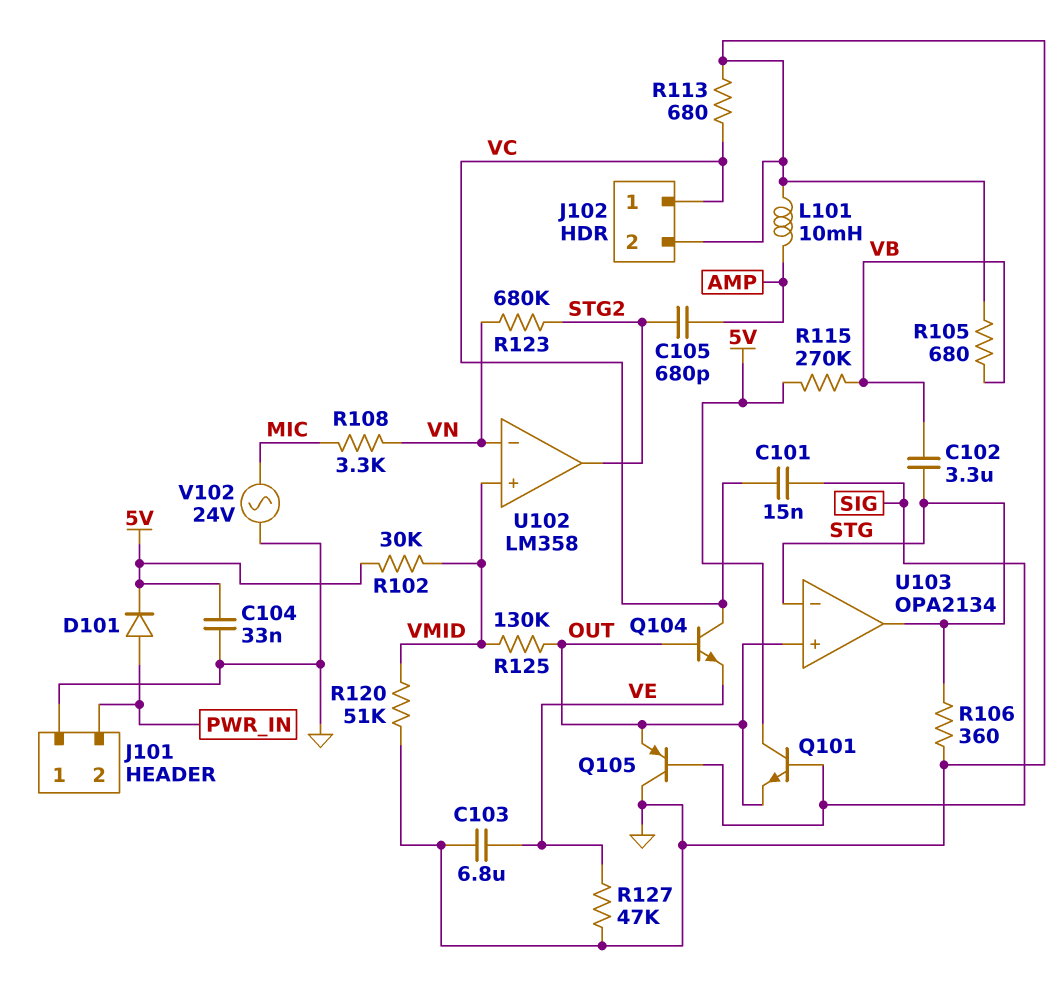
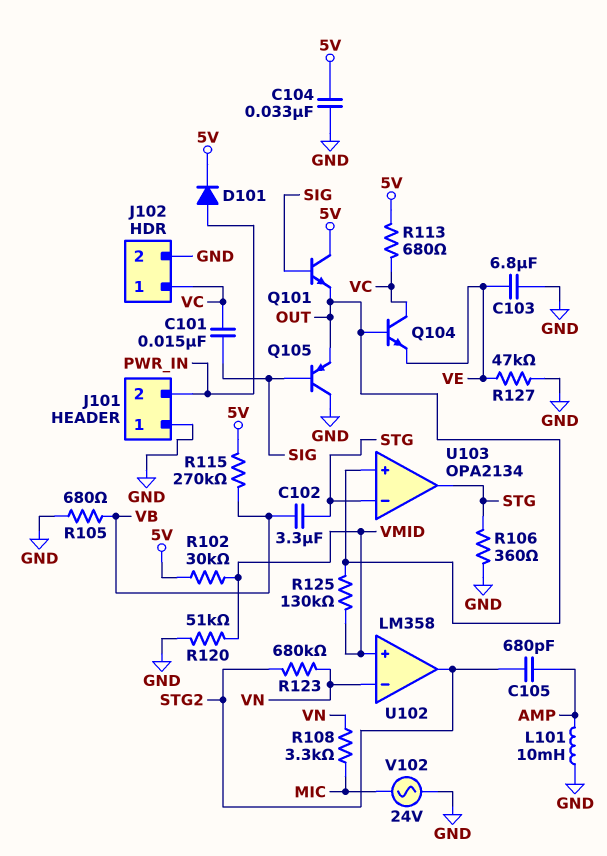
R113: 680 (GND, VC) -> 680 (5V, VC)

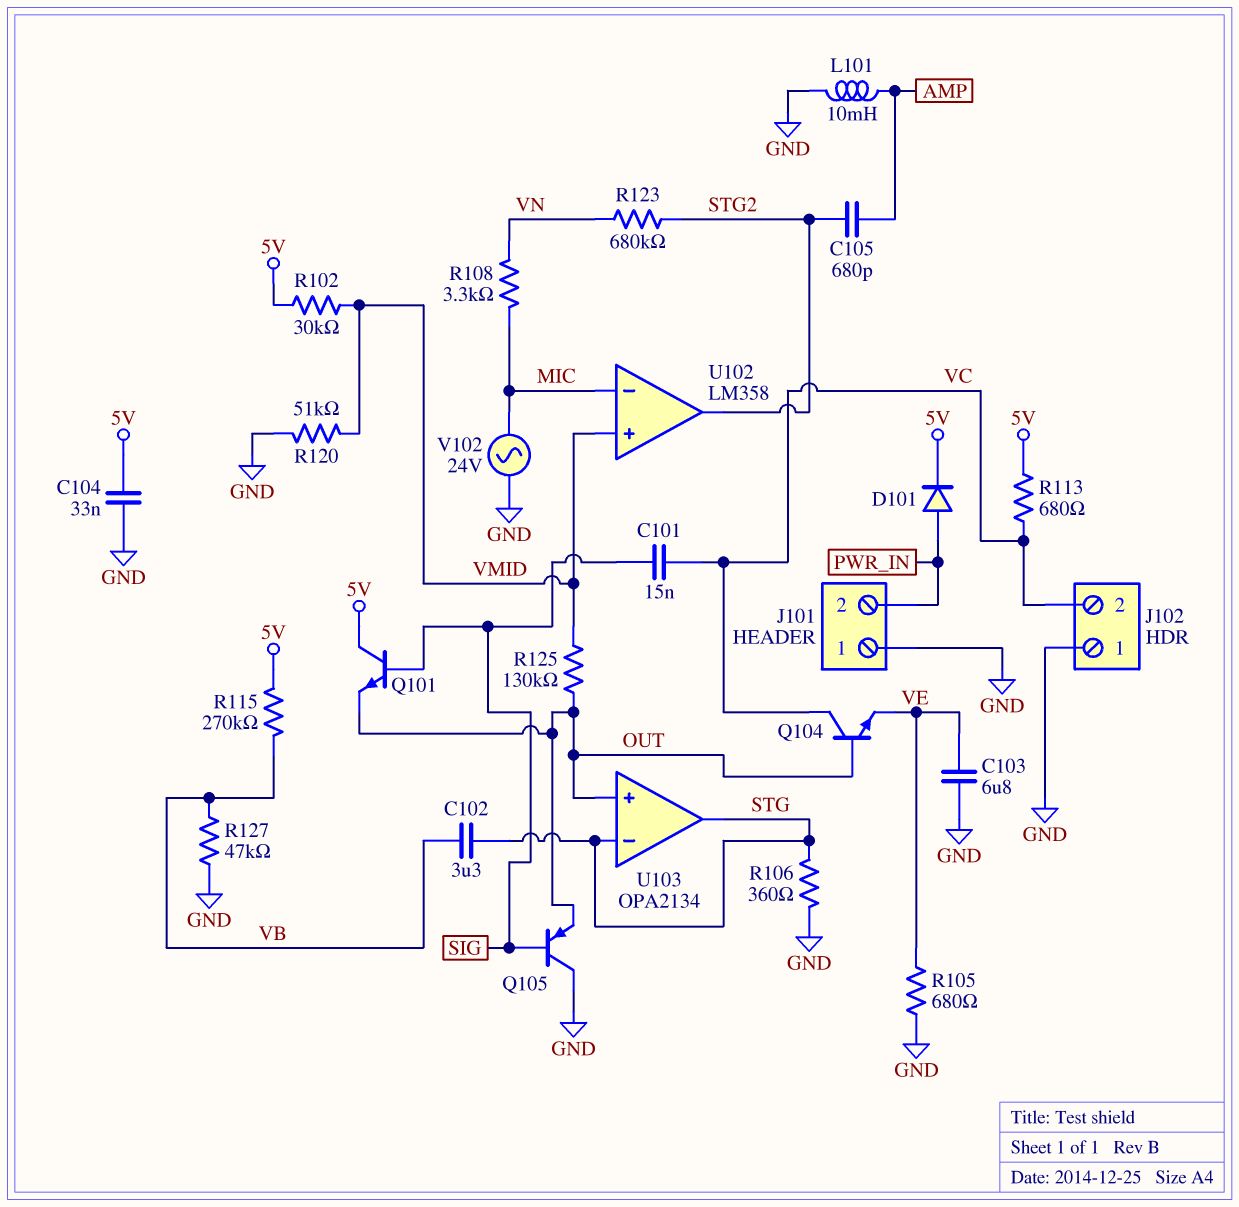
J102 pin 1: VC -> GND
J102 pin 2: GND -> VC
R105: 680 (GND, VB) -> 680 (GND, VE)
R127: 47k (GND, VE) -> 47k (GND, VB)
U102 pin in-: VN -> MIC

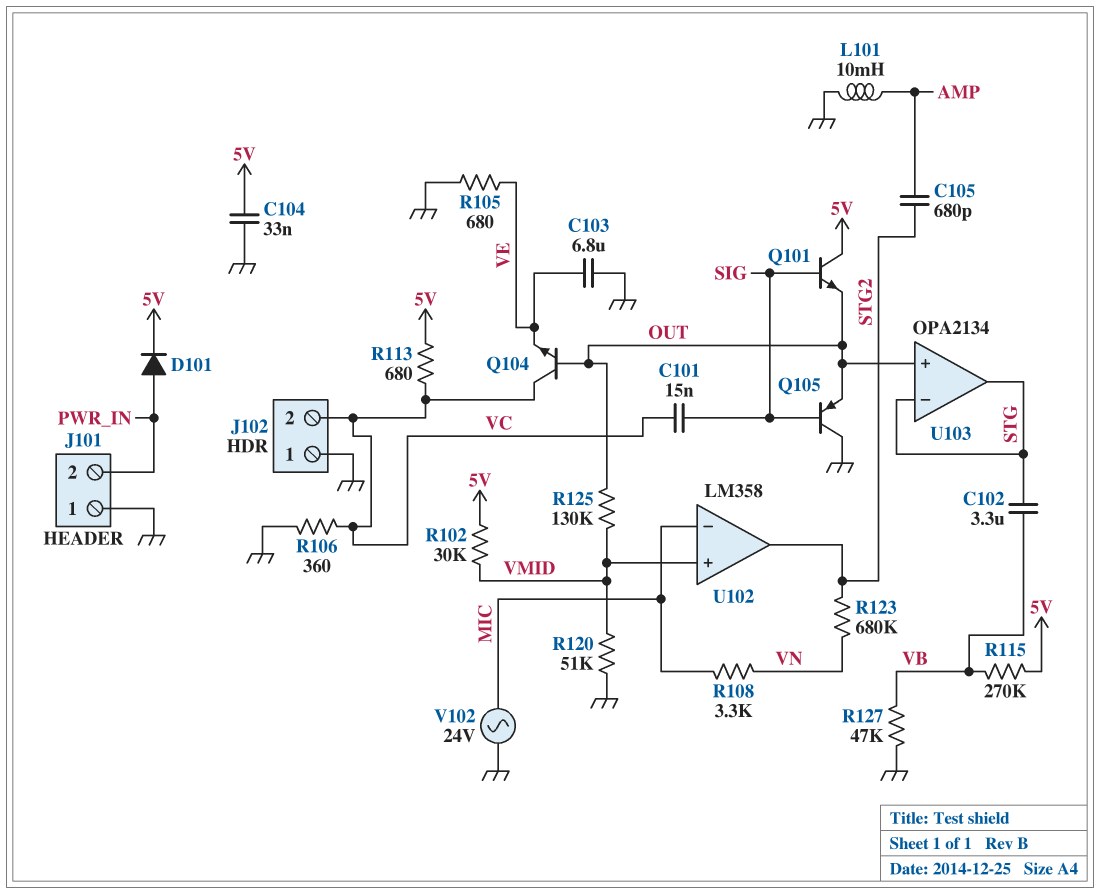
R106: 360 (GND, STG) -> 360 (GND, VC)

